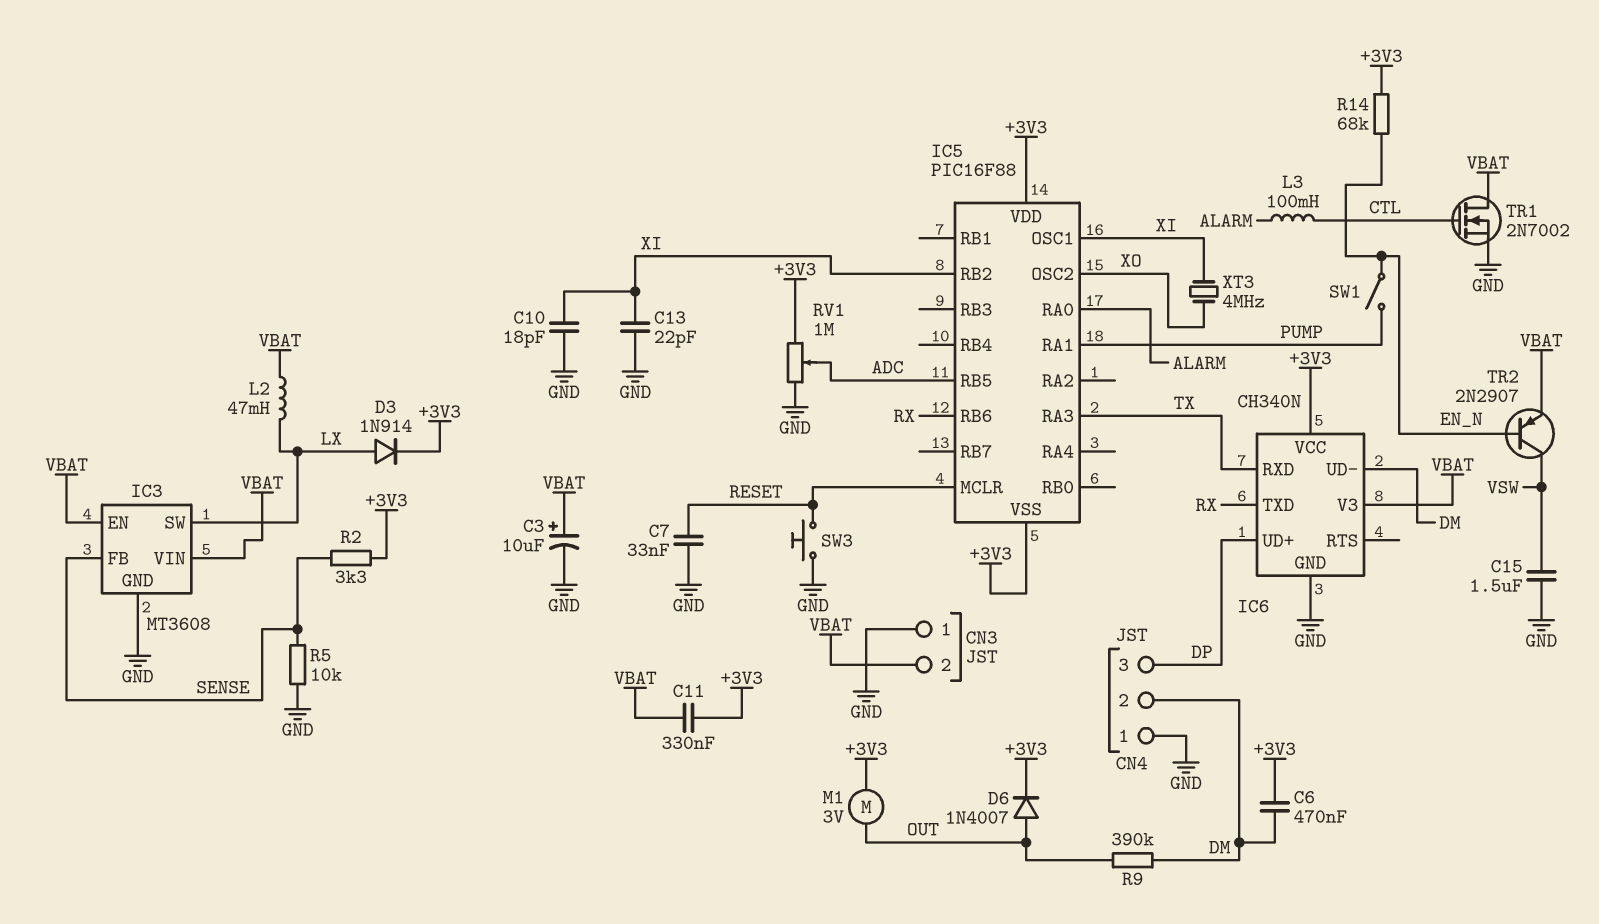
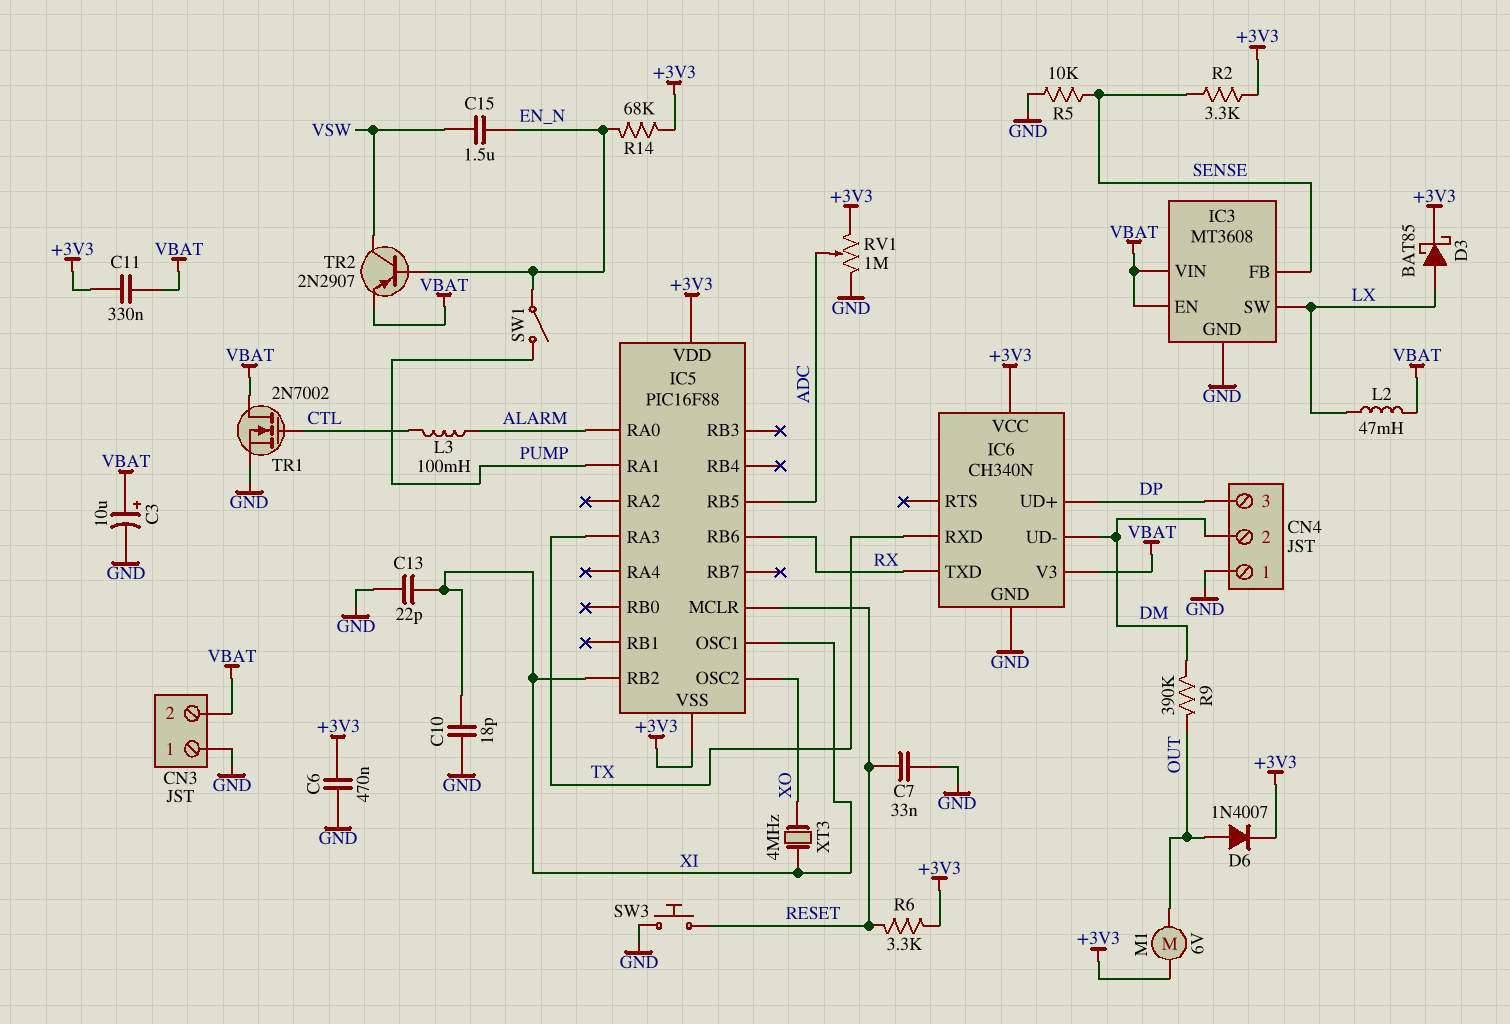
C6: 470nF (+3V3, DM) -> 470nF (+3V3, GND)
C15: 1.5uF (GND, VSW) -> 1.5uF (EN_N, VSW)
D3: diode 1N914 (A LX, K +3V3) -> schottky BAT85 (A LX, K +3V3)
M1: motor 3V (+3V3, OUT) -> motor 6V (+3V3, OUT)
R6: none -> 3.3k (+3V3, RESET)

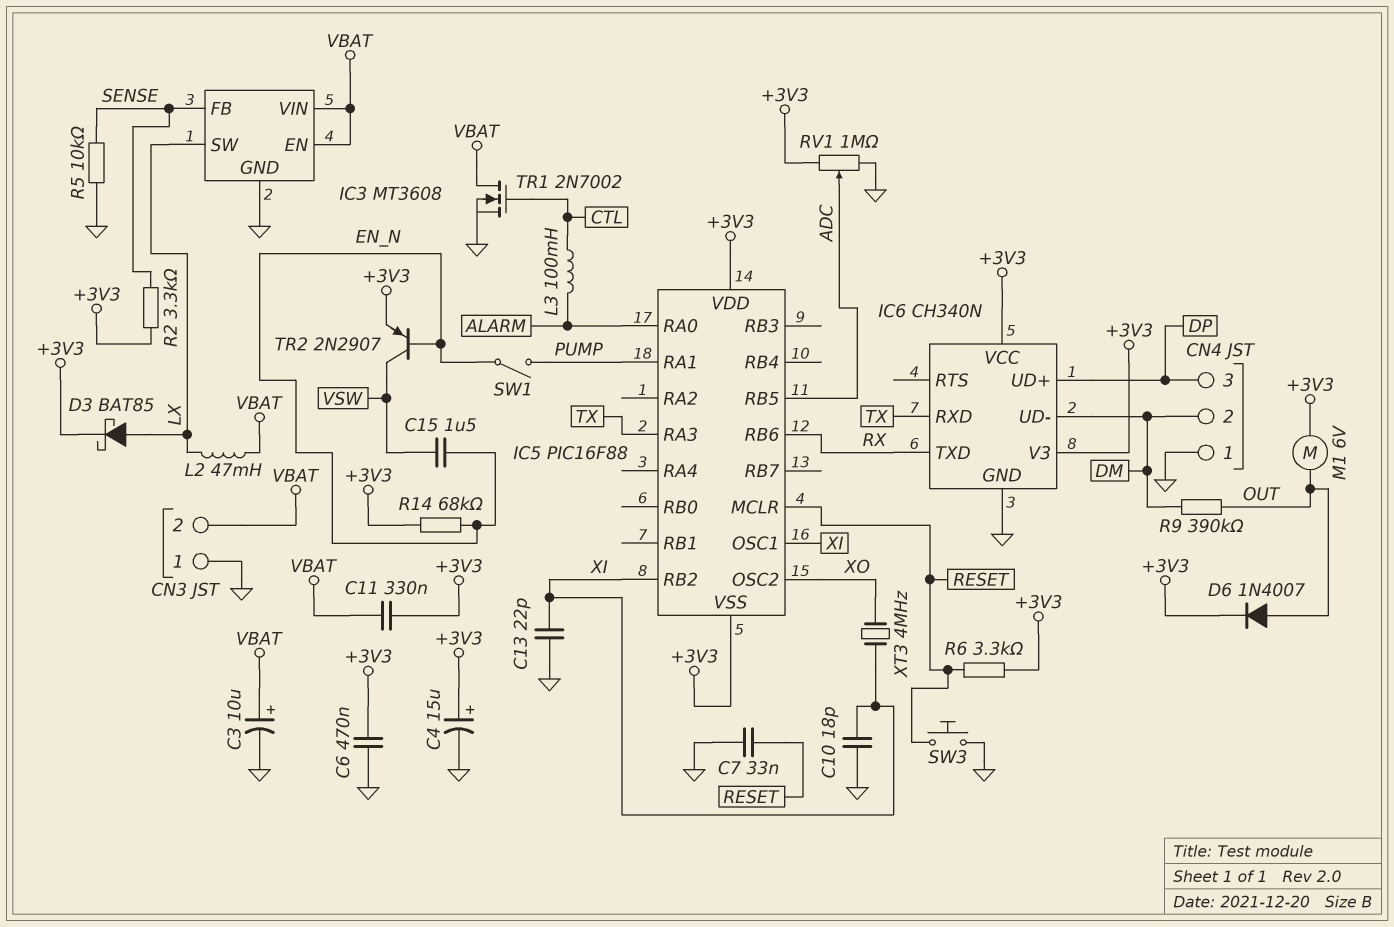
C4: none -> 15uF (plus +3V3, minus GND)
IC6 pin V3: VBAT -> +3V3
TR2: PNP 2N2907 (B EN_N, C VSW, E VBAT) -> PNP 2N2907 (B EN_N, C VSW, E +3V3)

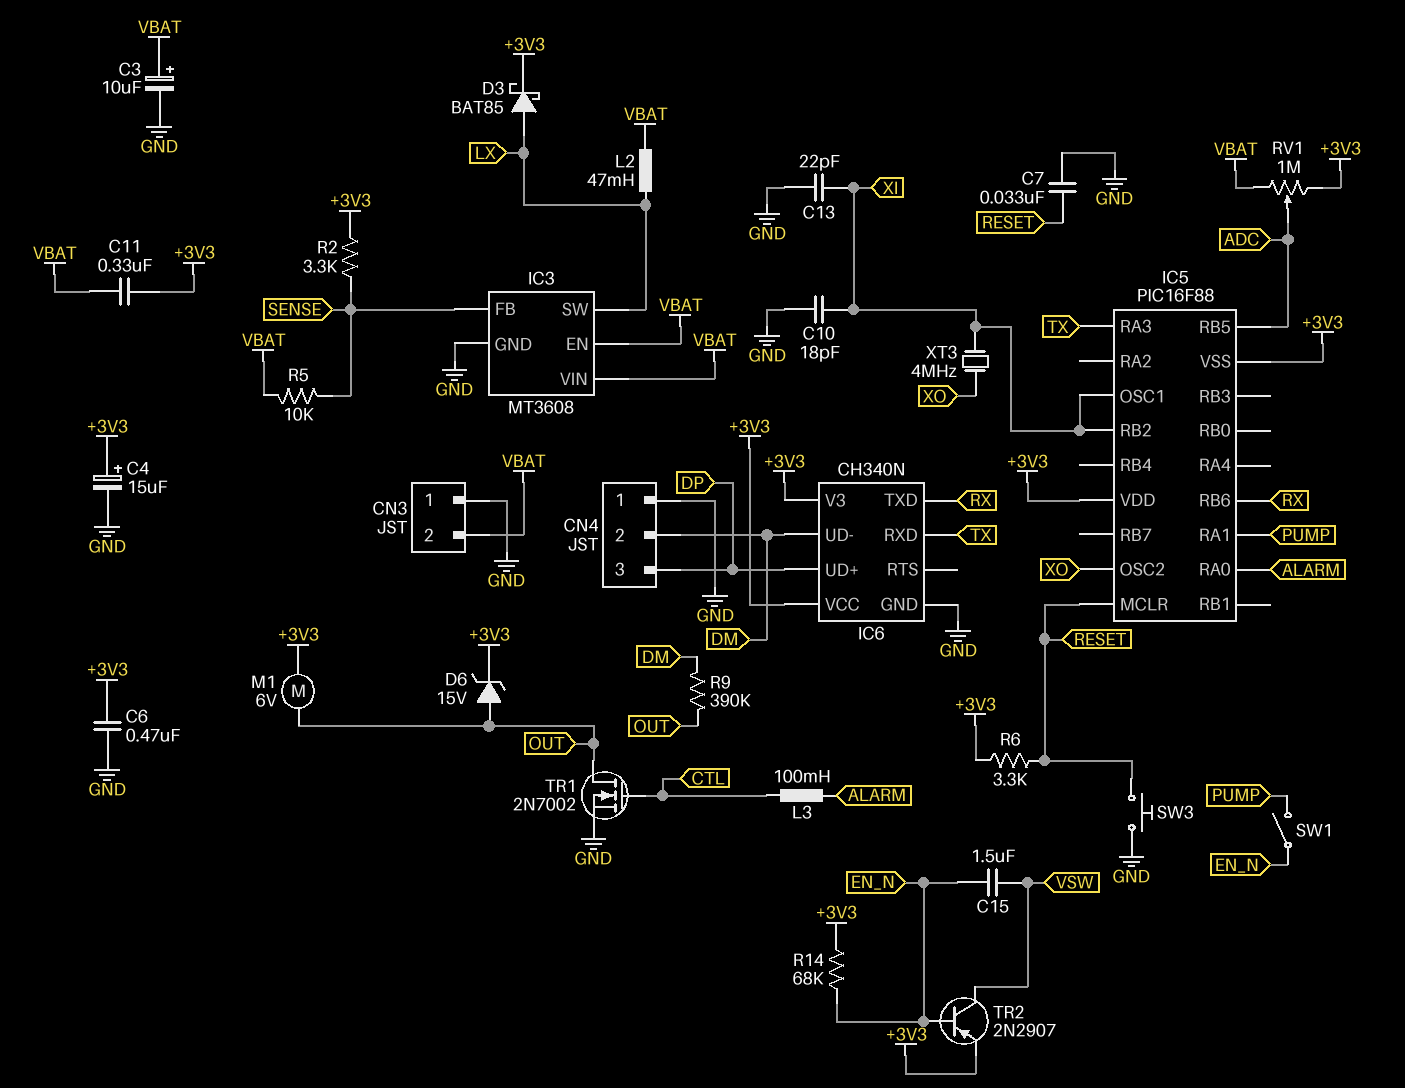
D6: diode 1N4007 (A OUT, K +3V3) -> zener 15V (A OUT, K +3V3)
R5: 10k (GND, SENSE) -> 10k (SENSE, VBAT)
RV1: 1M (+3V3, GND, wiper ADC) -> 1M (+3V3, VBAT, wiper ADC)
TR1: NMOS 2N7002 (G CTL, D VBAT, S GND) -> NMOS 2N7002 (G CTL, D OUT, S GND)

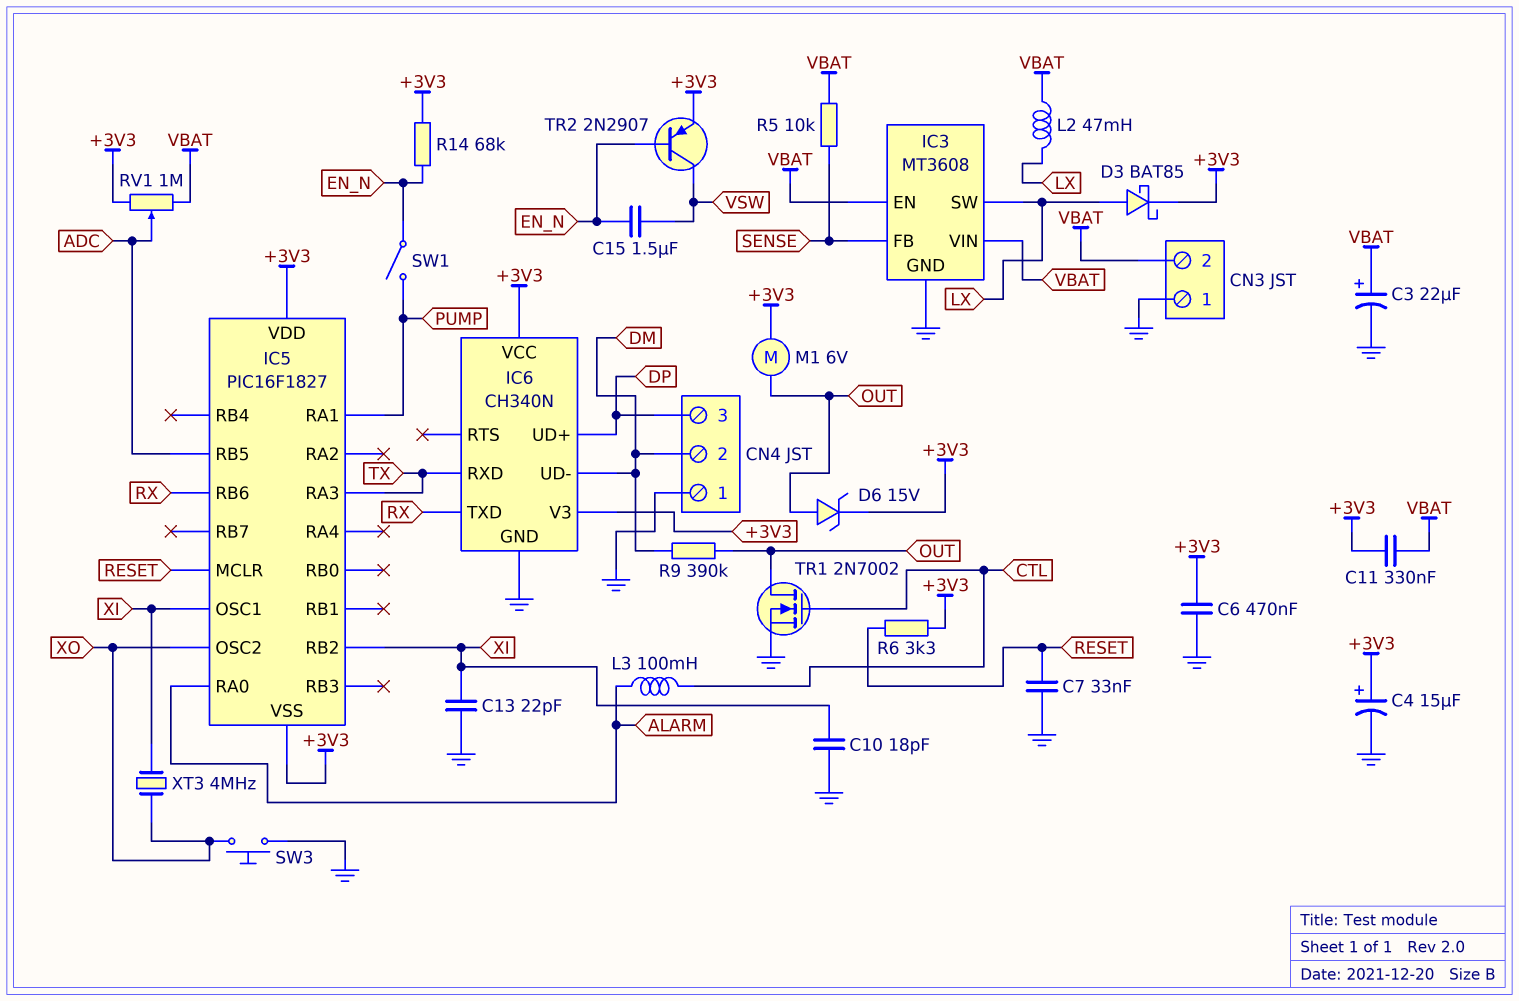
C3: 10uF (plus VBAT, minus GND) -> 22uF (plus VBAT, minus GND)
IC5: PIC16F88 -> PIC16F1827
R2: 3.3k (+3V3, SENSE) -> none
SW3: button (GND, RESET) -> button (GND, XO)

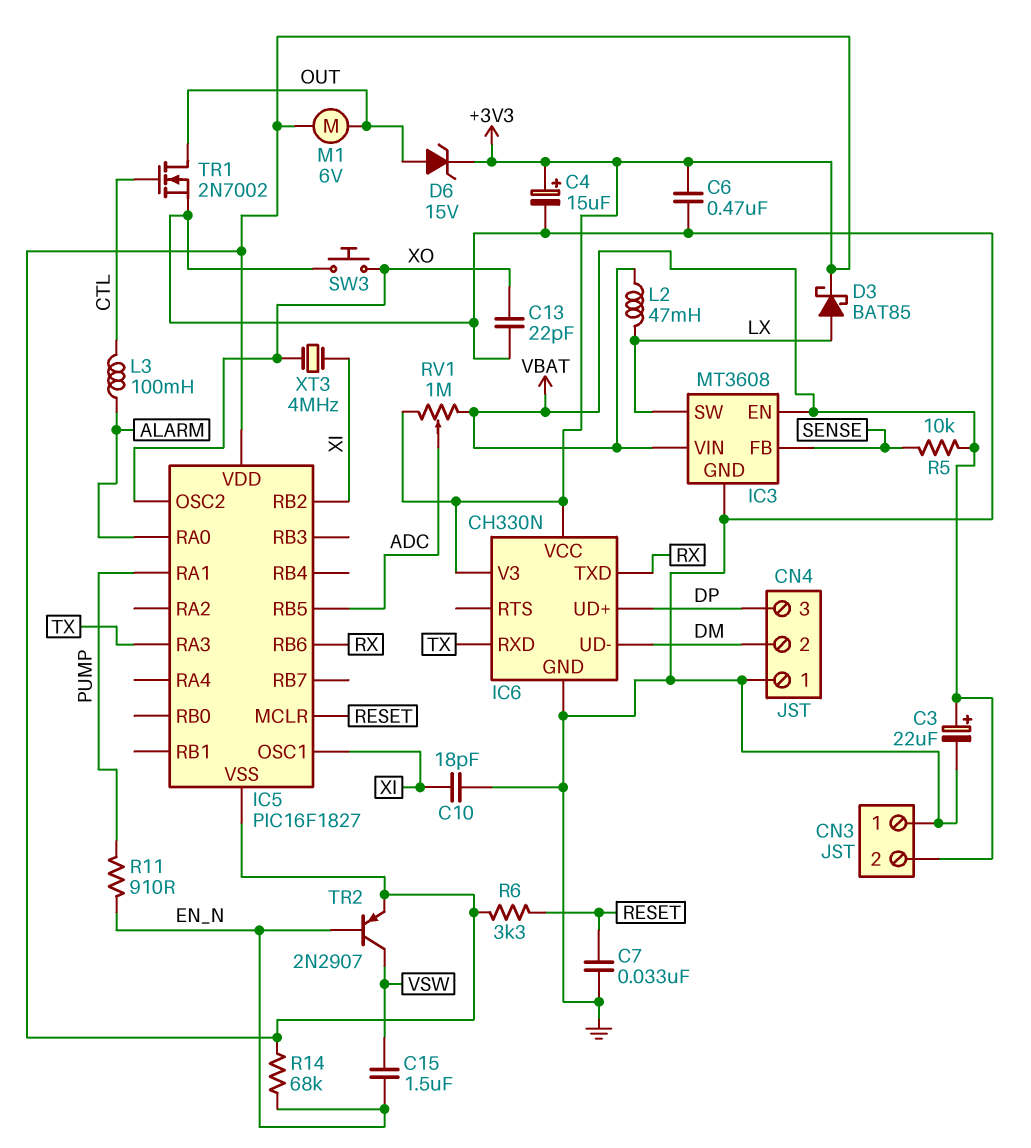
C11: 330nF (+3V3, VBAT) -> none
C13: 22pF (GND, XI) -> 22pF (GND, XO)
IC6: CH340N -> CH330N
R9: 390k (DM, OUT) -> none
R11: none -> 910 (EN_N, PUMP)
SW1: switch (EN_N, PUMP) -> none

